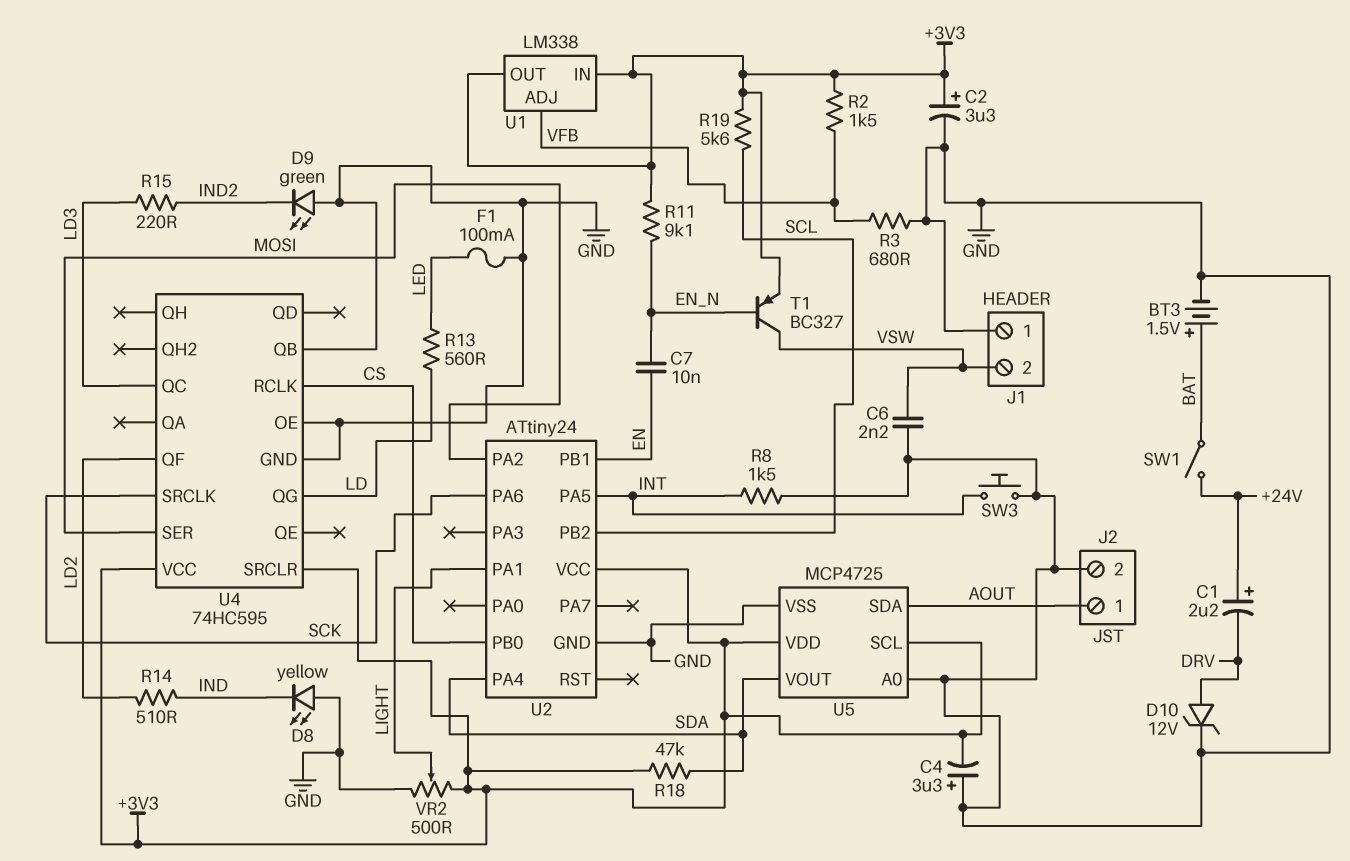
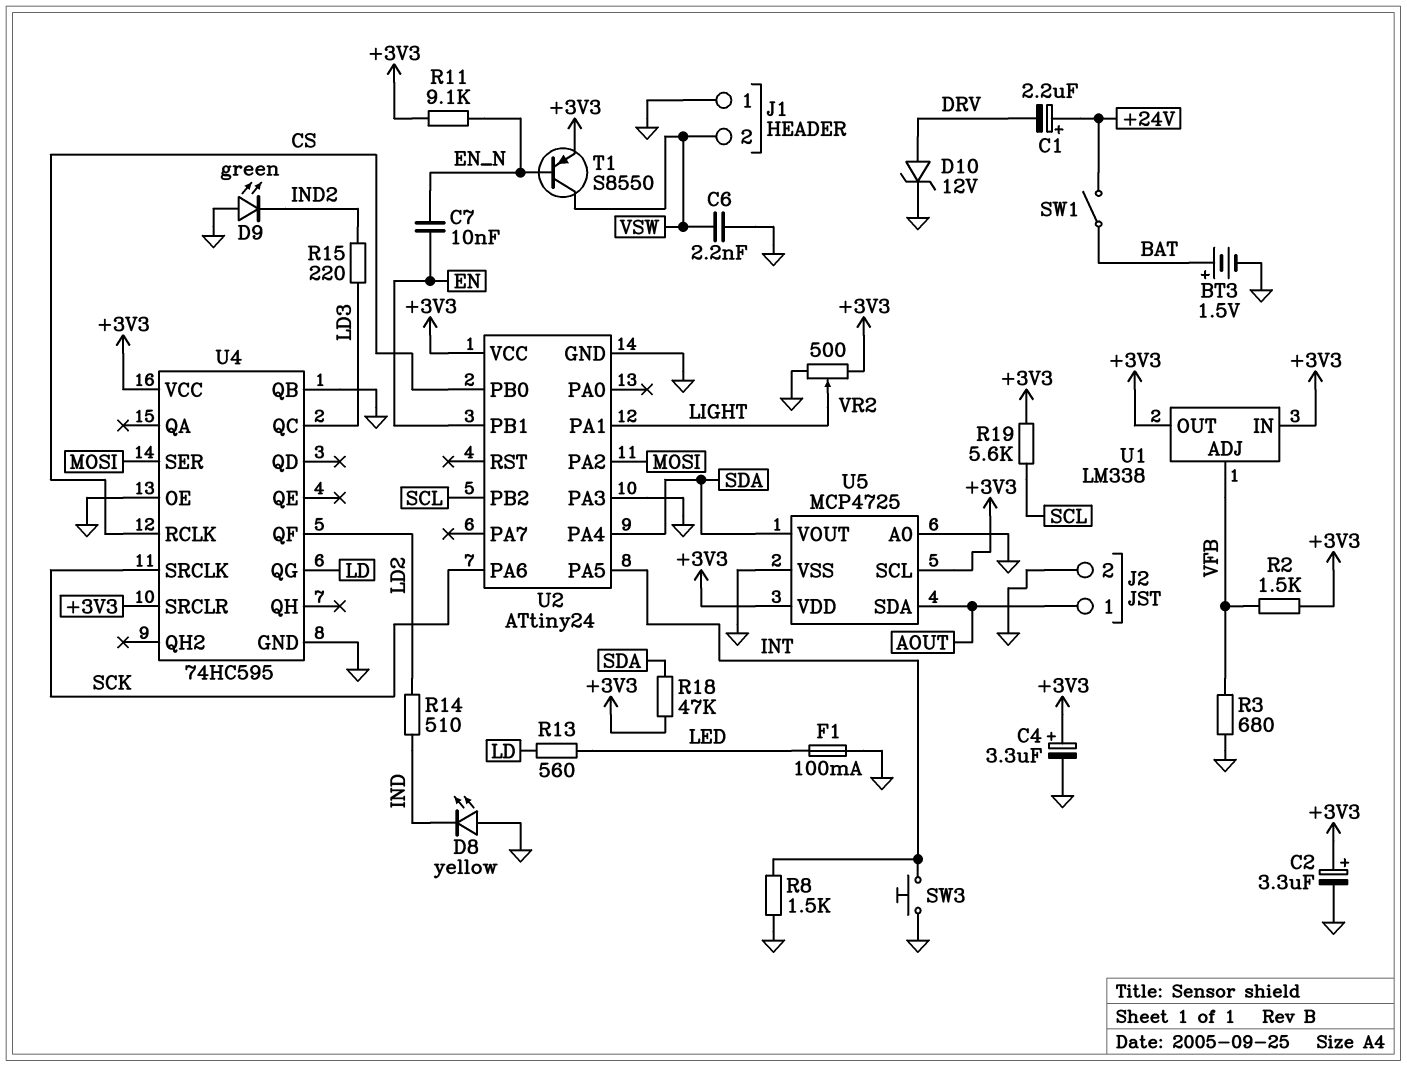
C4: 3.3uF (plus GND, minus +3V3) -> 3.3uF (plus +3V3, minus GND)
T1: PNP BC327 (B EN_N, C VSW, E +3V3) -> PNP S8550 (B EN_N, C VSW, E +3V3)
U2 pin PA3: none -> GND

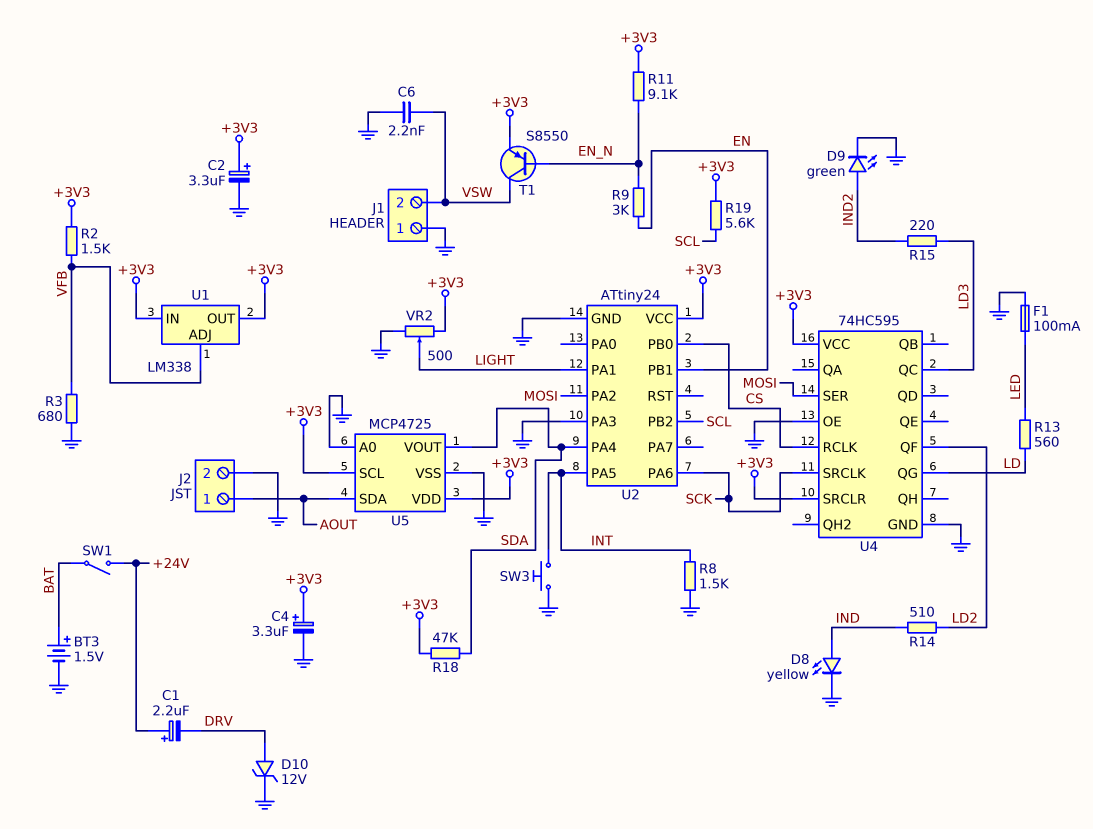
C7: 10nF (EN, EN_N) -> none
D8: LED yellow (A GND, K IND) -> LED yellow (A IND, K GND)
D9: LED green (A GND, K IND2) -> LED green (A IND2, K GND)
R9: none -> 3k (EN, EN_N)
U4 pin QB: GND -> none

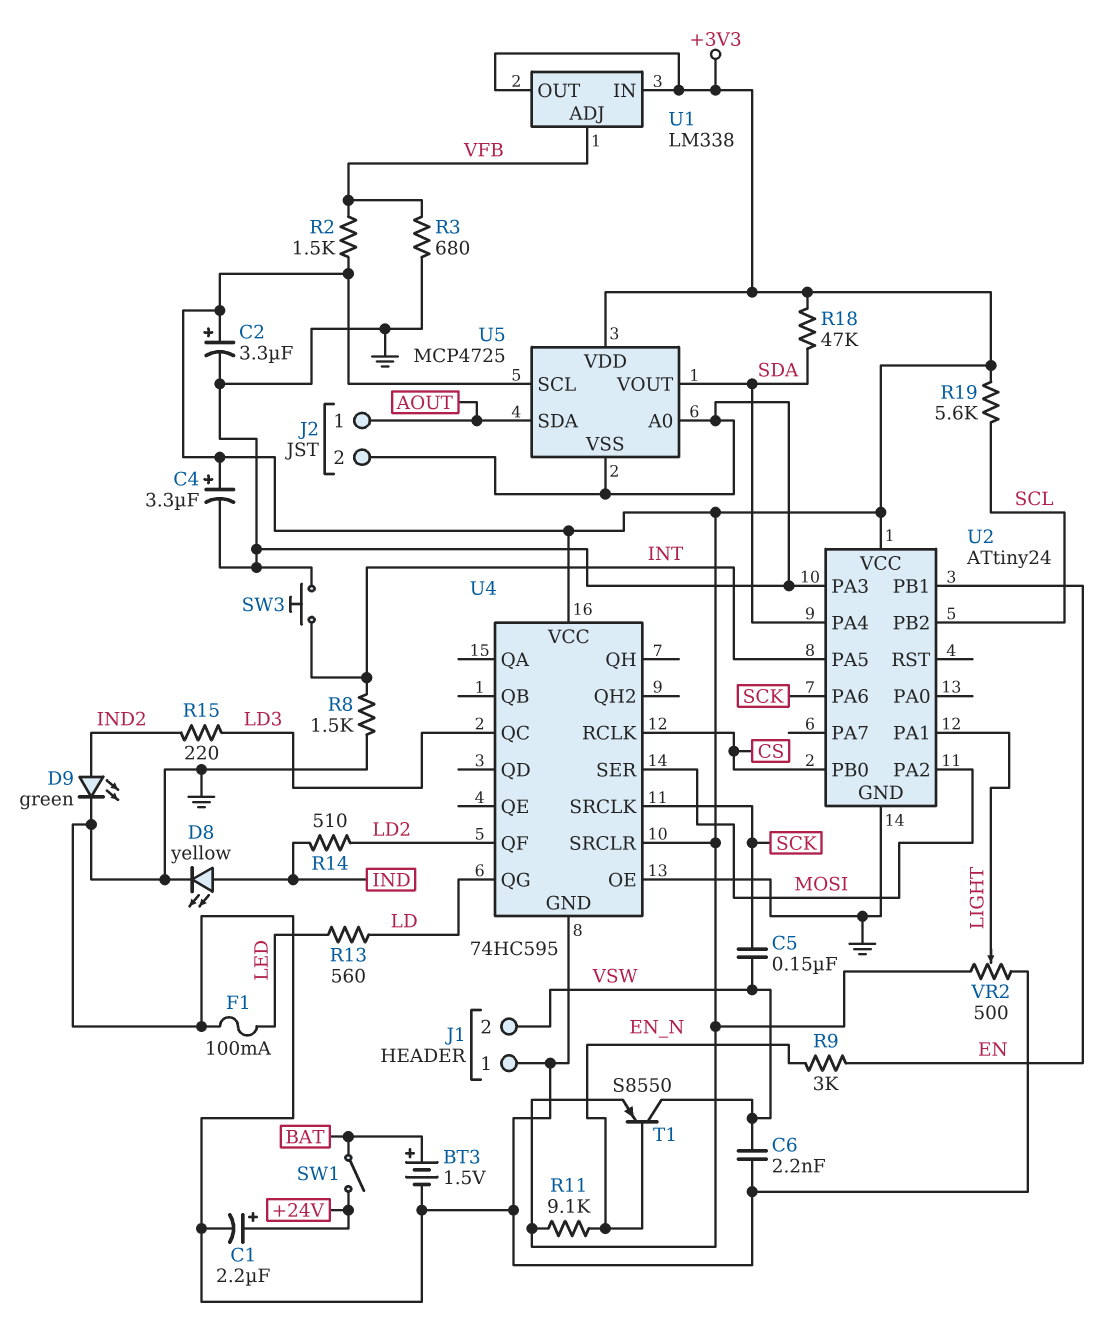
C1: 2.2uF (plus +24V, minus DRV) -> 2.2uF (plus +24V, minus GND)
C5: none -> 150nF (SCK, VSW)
D10: zener 12V (A DRV, K GND) -> none

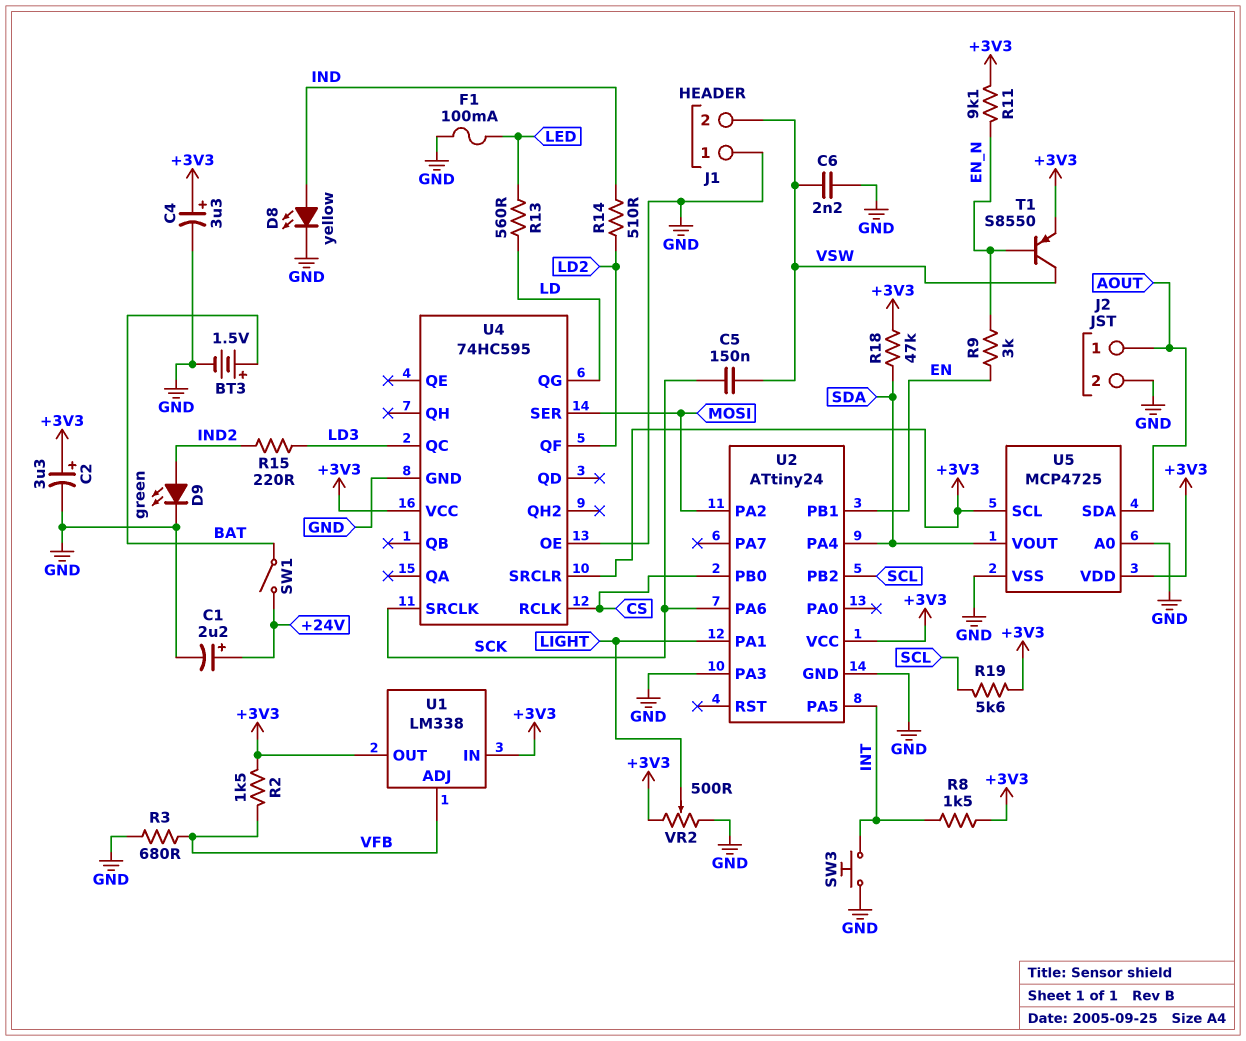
R8: 1.5k (GND, INT) -> 1.5k (+3V3, INT)

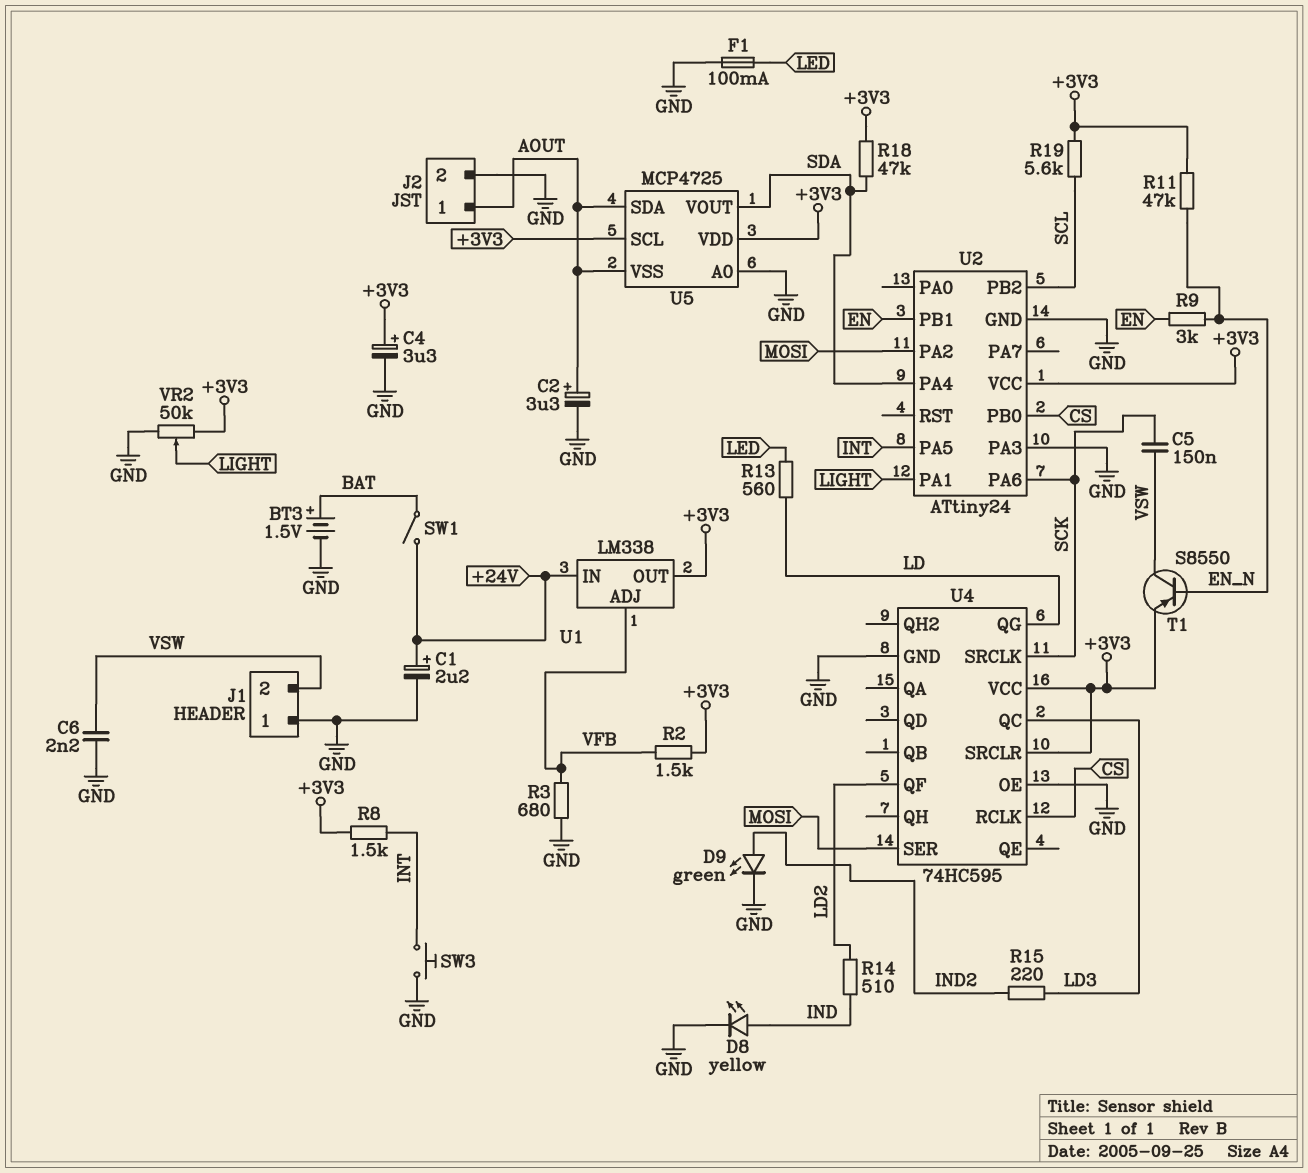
C2: 3.3uF (plus +3V3, minus GND) -> 3.3uF (plus AOUT, minus GND)
R11: 9.1k (+3V3, EN_N) -> 47k (+3V3, EN_N)
U1 pin IN: +3V3 -> +24V
U5 pin VSS: GND -> AOUT
VR2: 500 (+3V3, GND, wiper LIGHT) -> 50k (+3V3, GND, wiper LIGHT)

